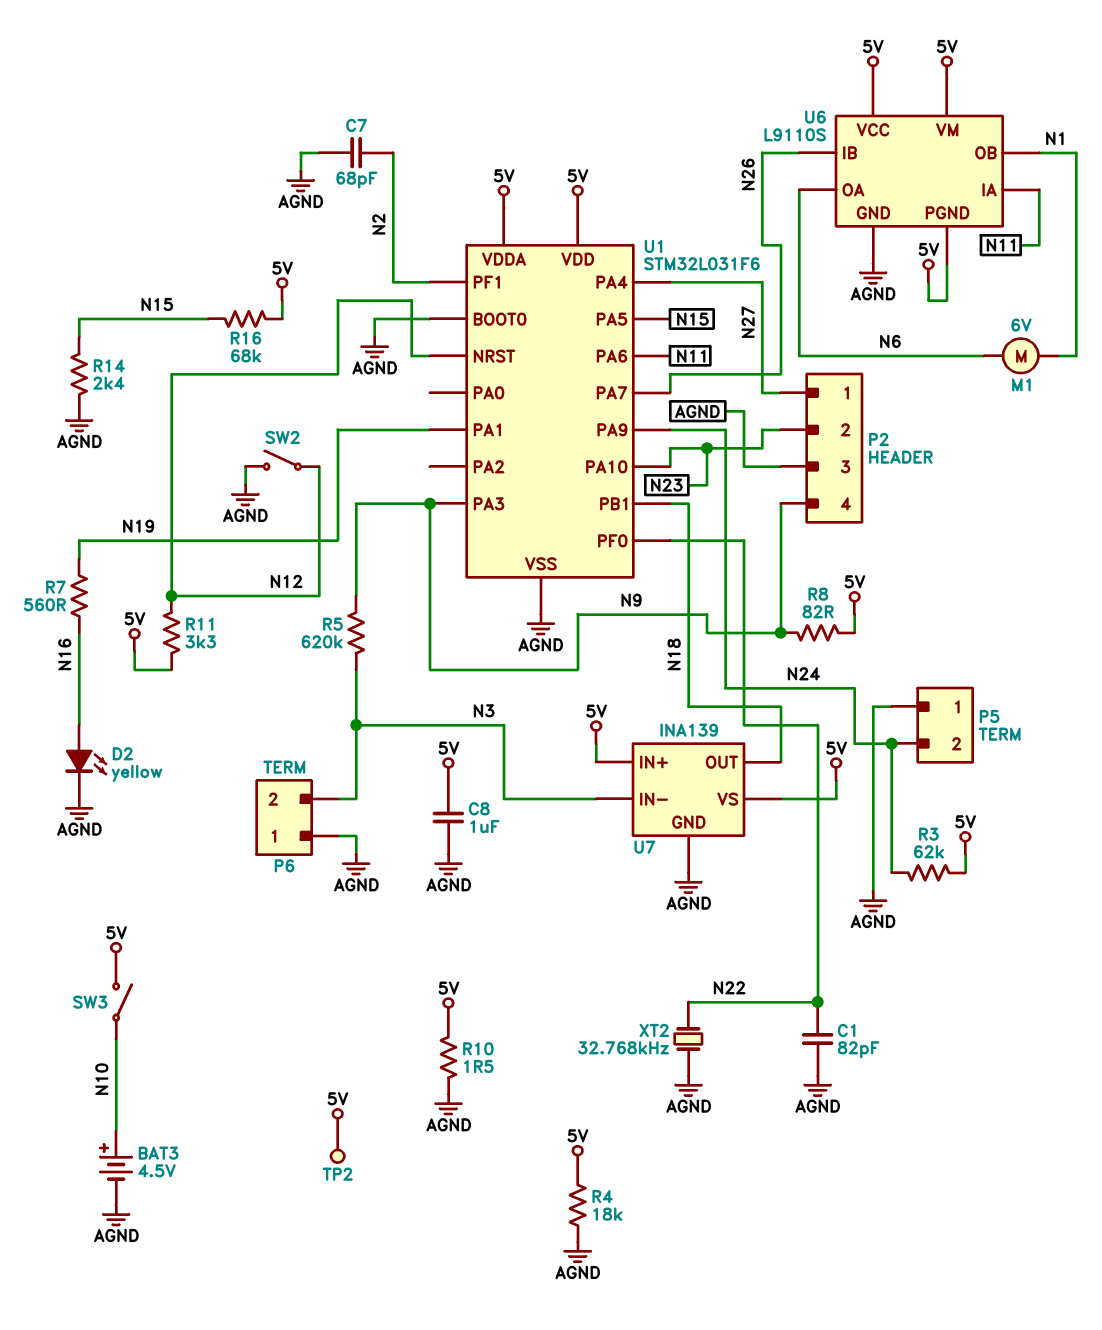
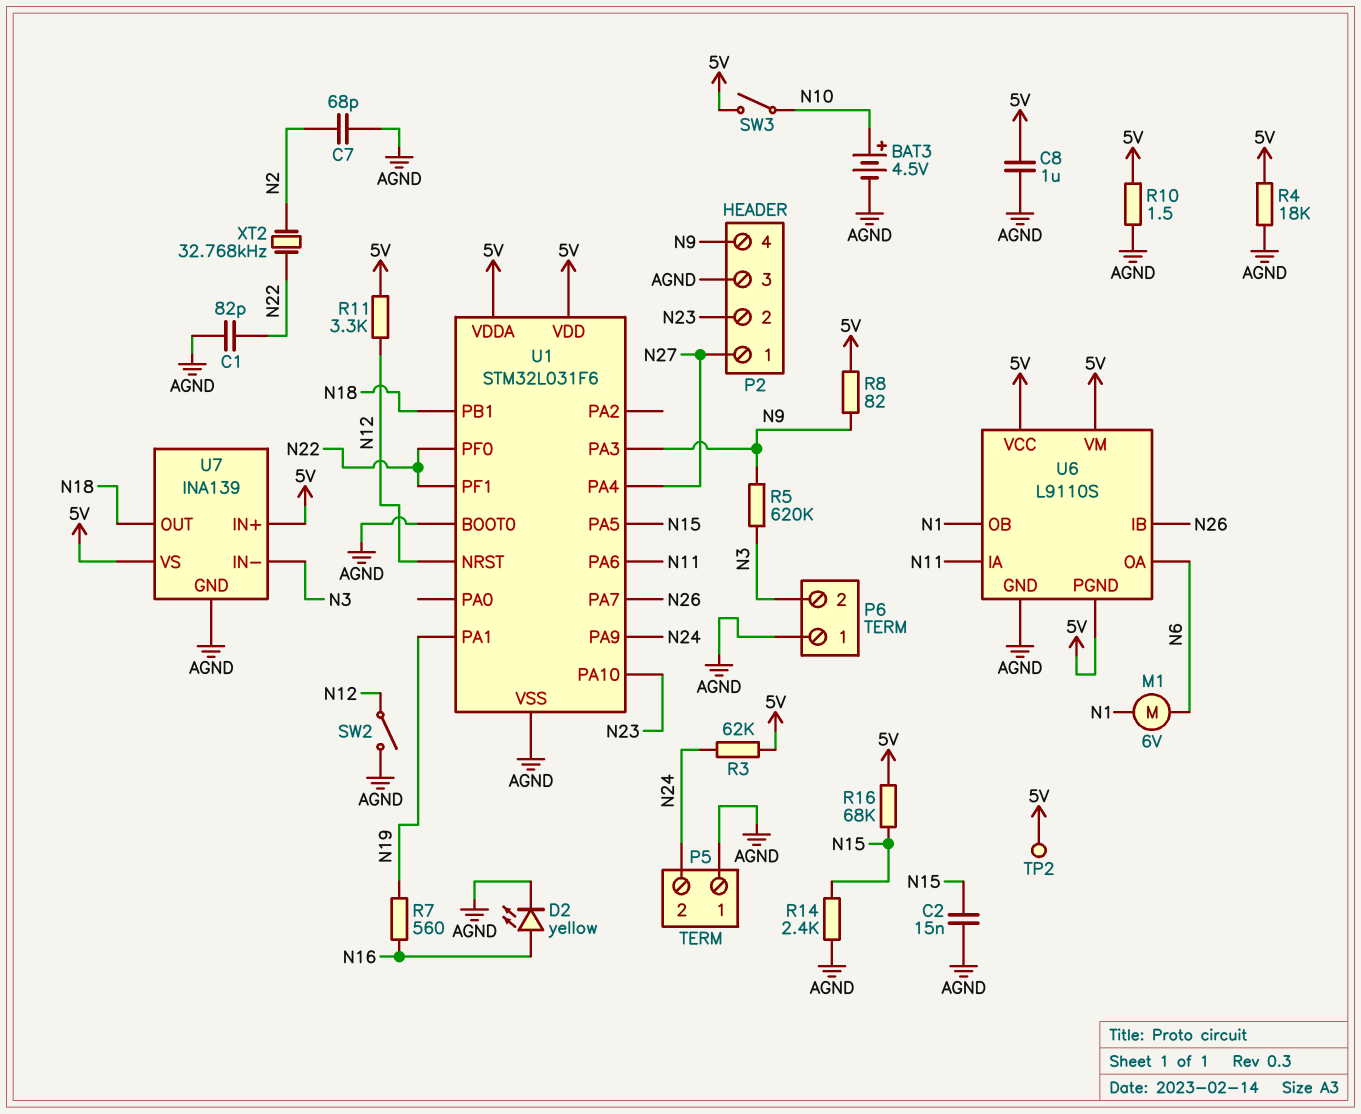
C2: none -> 15nF (AGND, N15)
U1 pin PF1: N2 -> N22
XT2: 32.768kHz (AGND, N22) -> 32.768kHz (N2, N22)

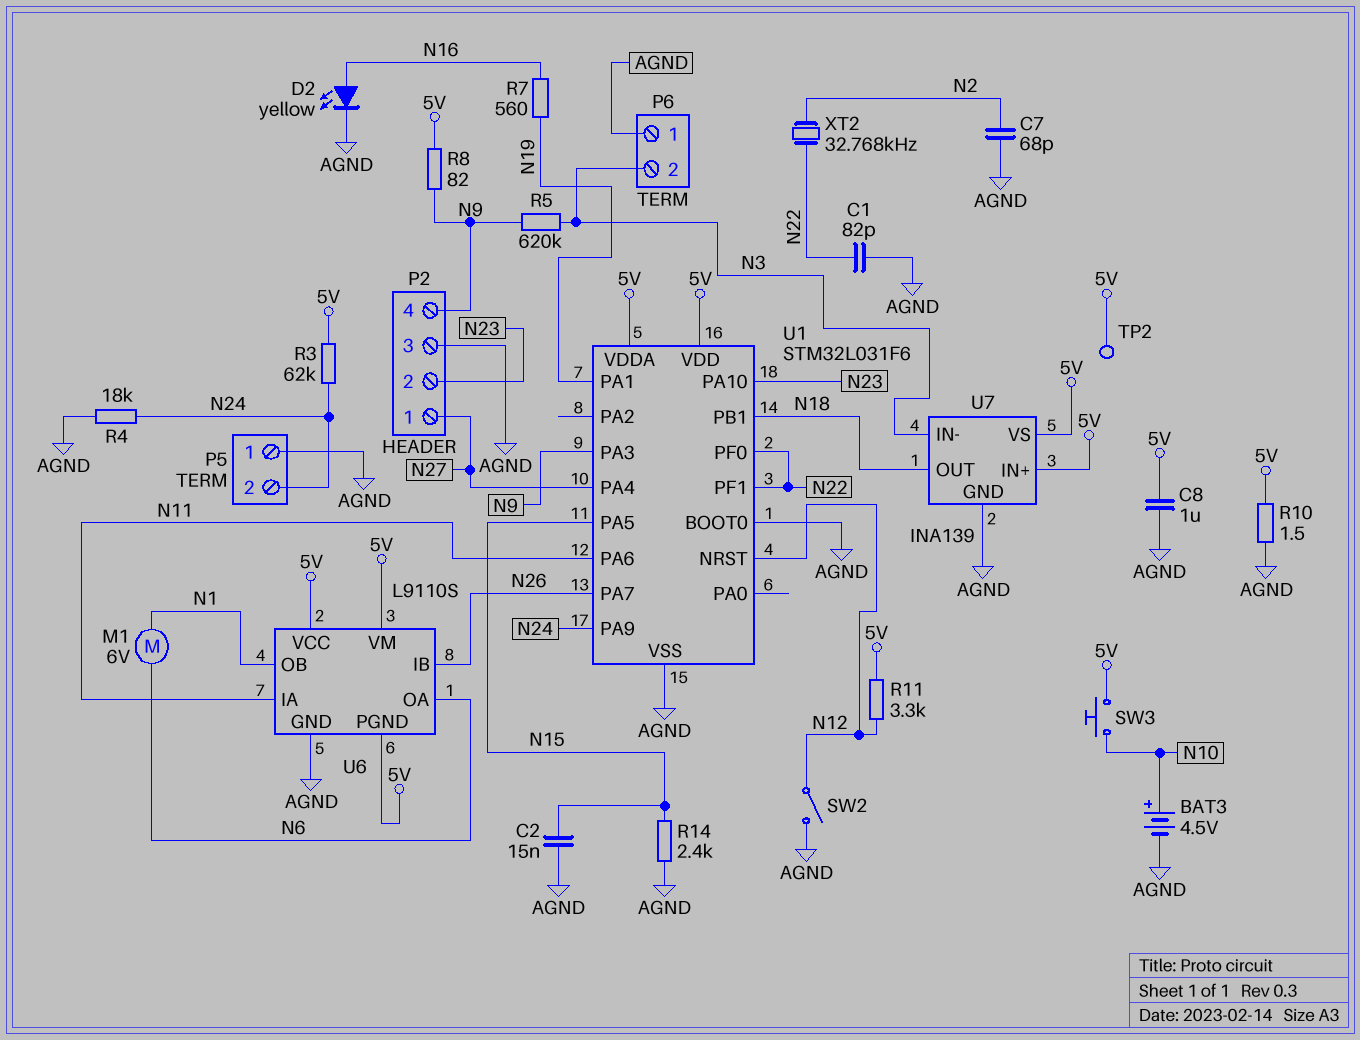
R4: 18k (5V, AGND) -> 18k (AGND, N24)
R16: 68k (5V, N15) -> none
SW3: switch (5V, N10) -> button (5V, N10)

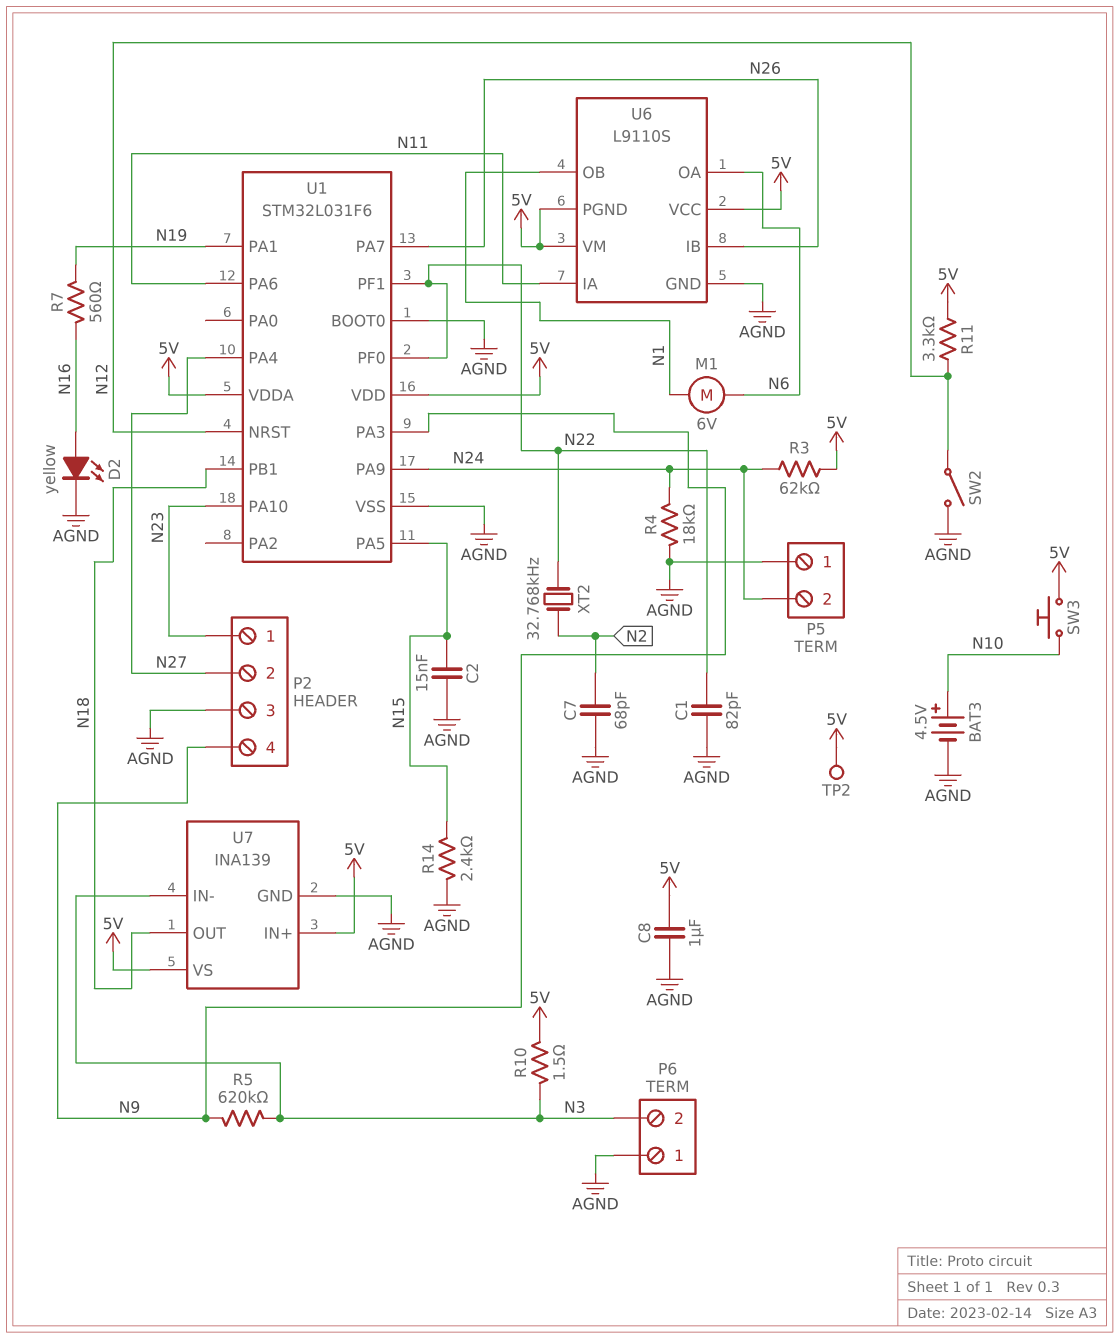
P2 pin 1: N27 -> N23
P2 pin 2: N23 -> N27
R8: 82 (5V, N9) -> none
R10: 1.5 (5V, AGND) -> 1.5 (5V, N3)

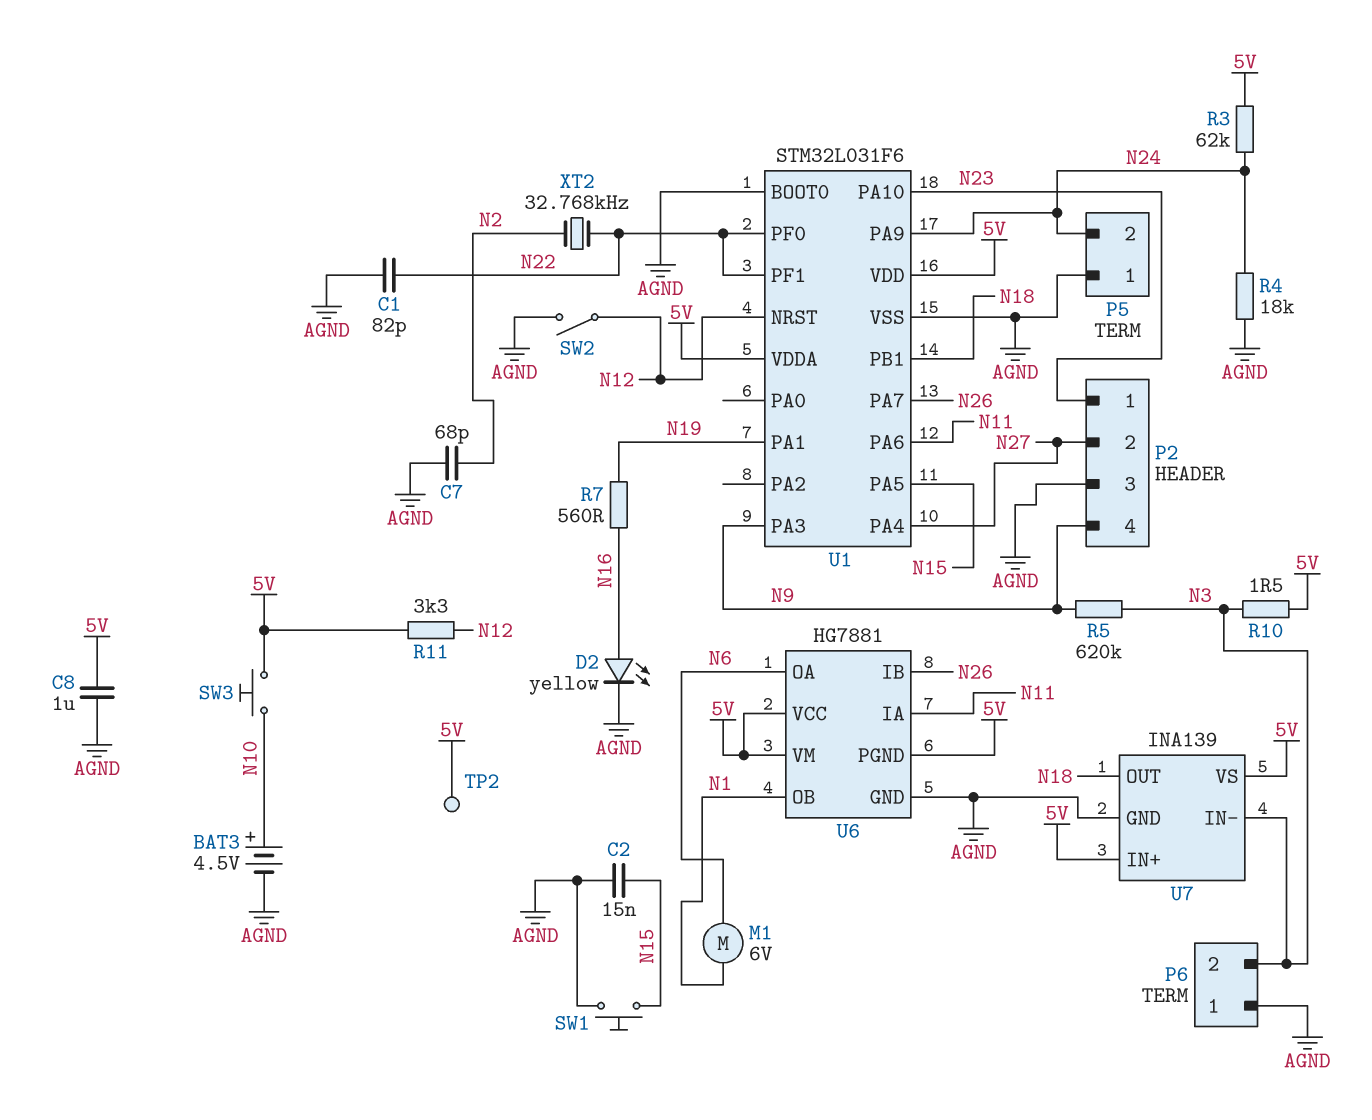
R14: 2.4k (AGND, N15) -> none
SW1: none -> button (AGND, N15)
U6: L9110S -> HG7881

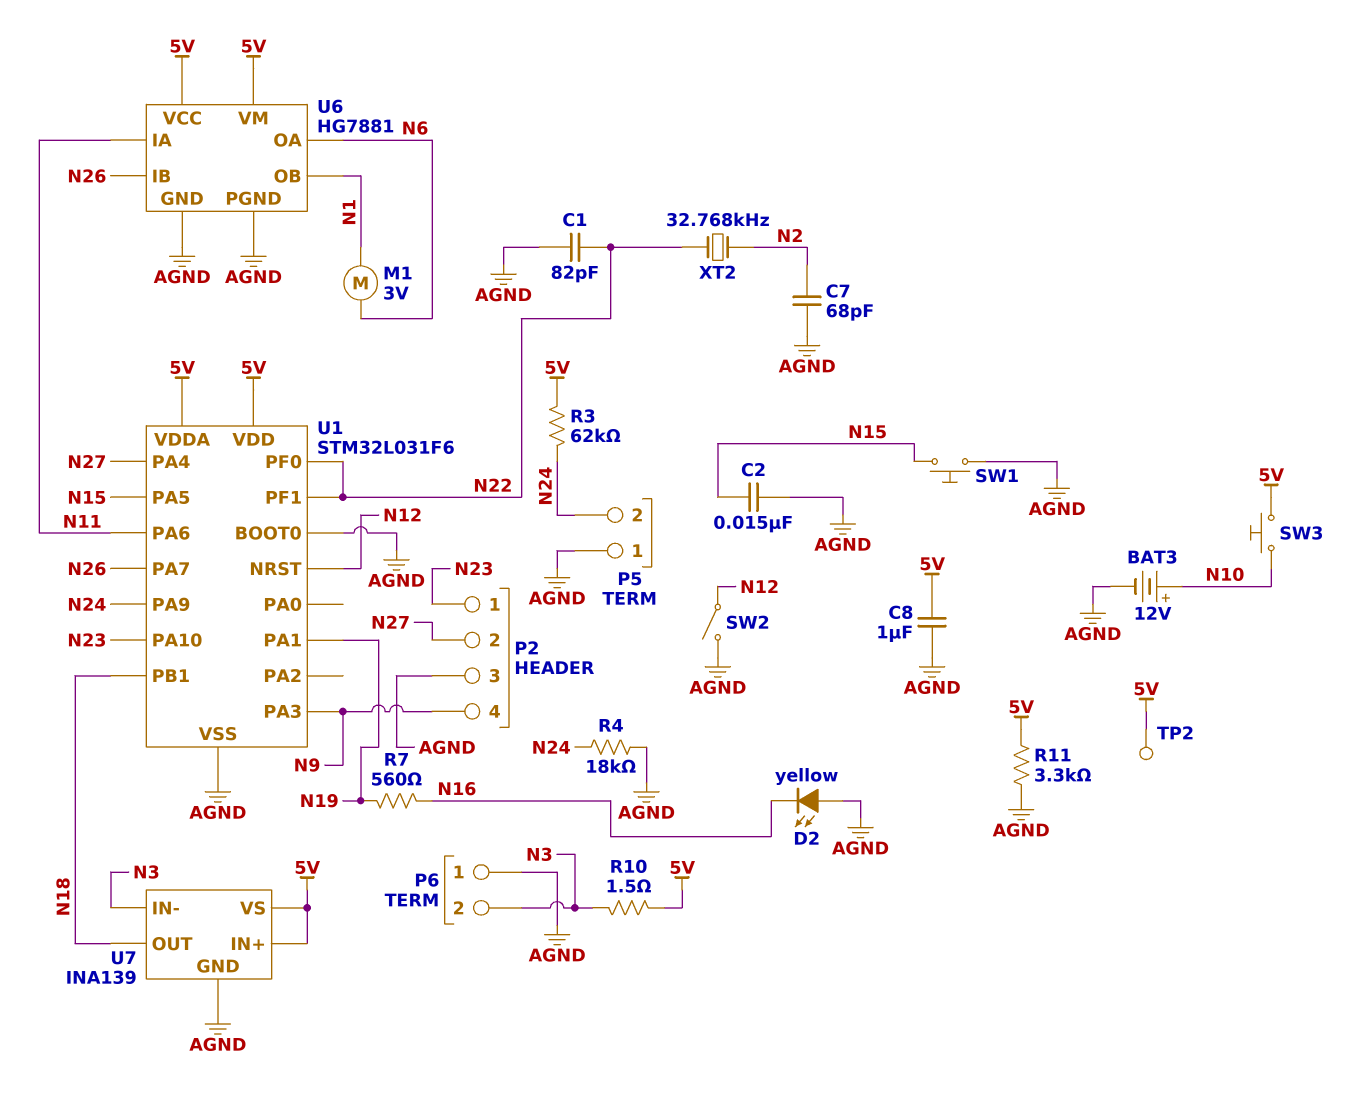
BAT3: 4.5V (plus N10, minus AGND) -> 12V (plus N10, minus AGND)
D2: LED yellow (A N16, K AGND) -> LED yellow (A AGND, K N16)
M1: motor 6V (N1, N6) -> motor 3V (N1, N6)
R5: 620k (N3, N9) -> none
R11: 3.3k (5V, N12) -> 3.3k (5V, AGND)
U6 pin PGND: 5V -> AGND

